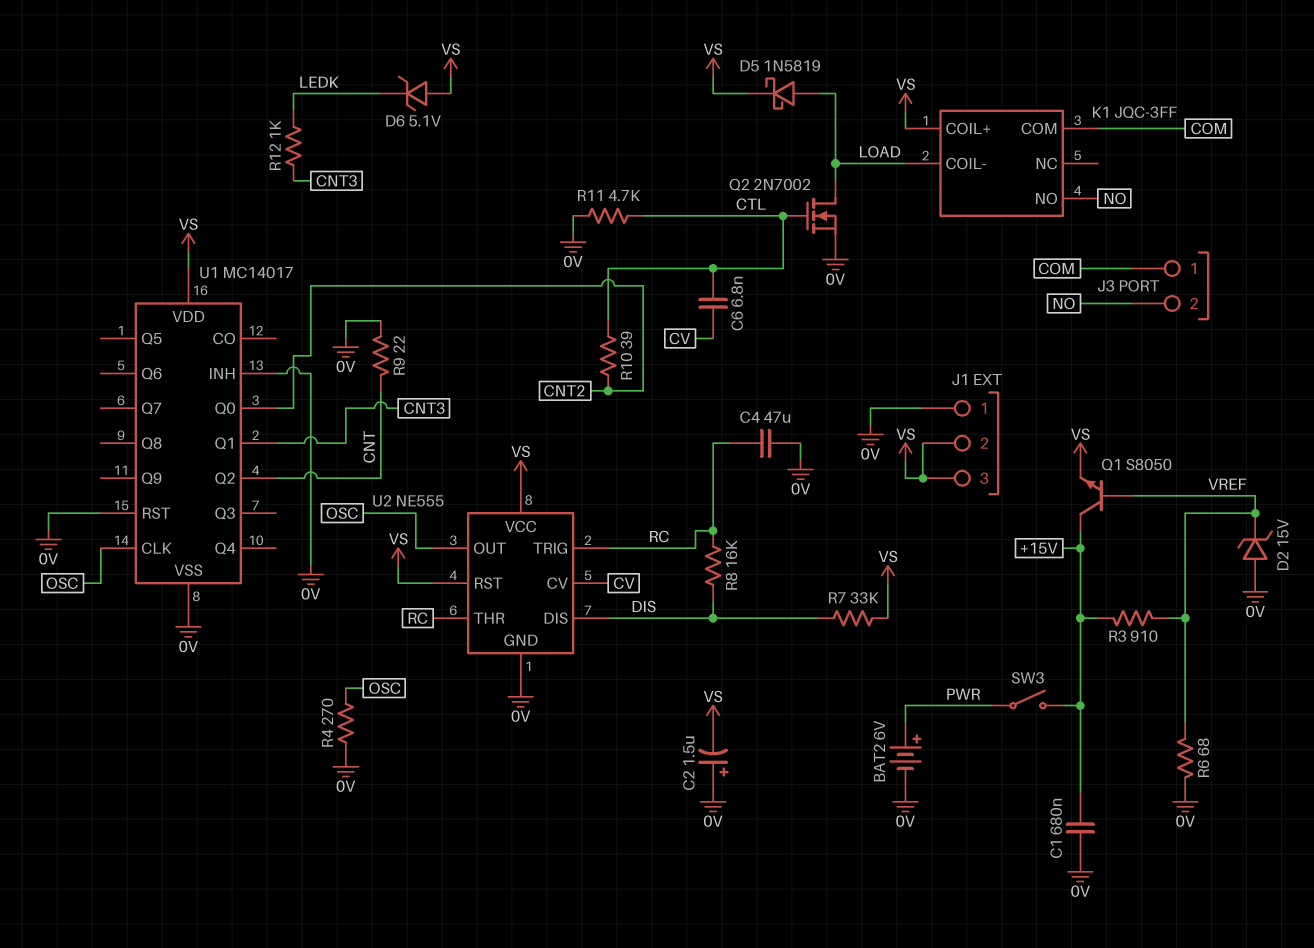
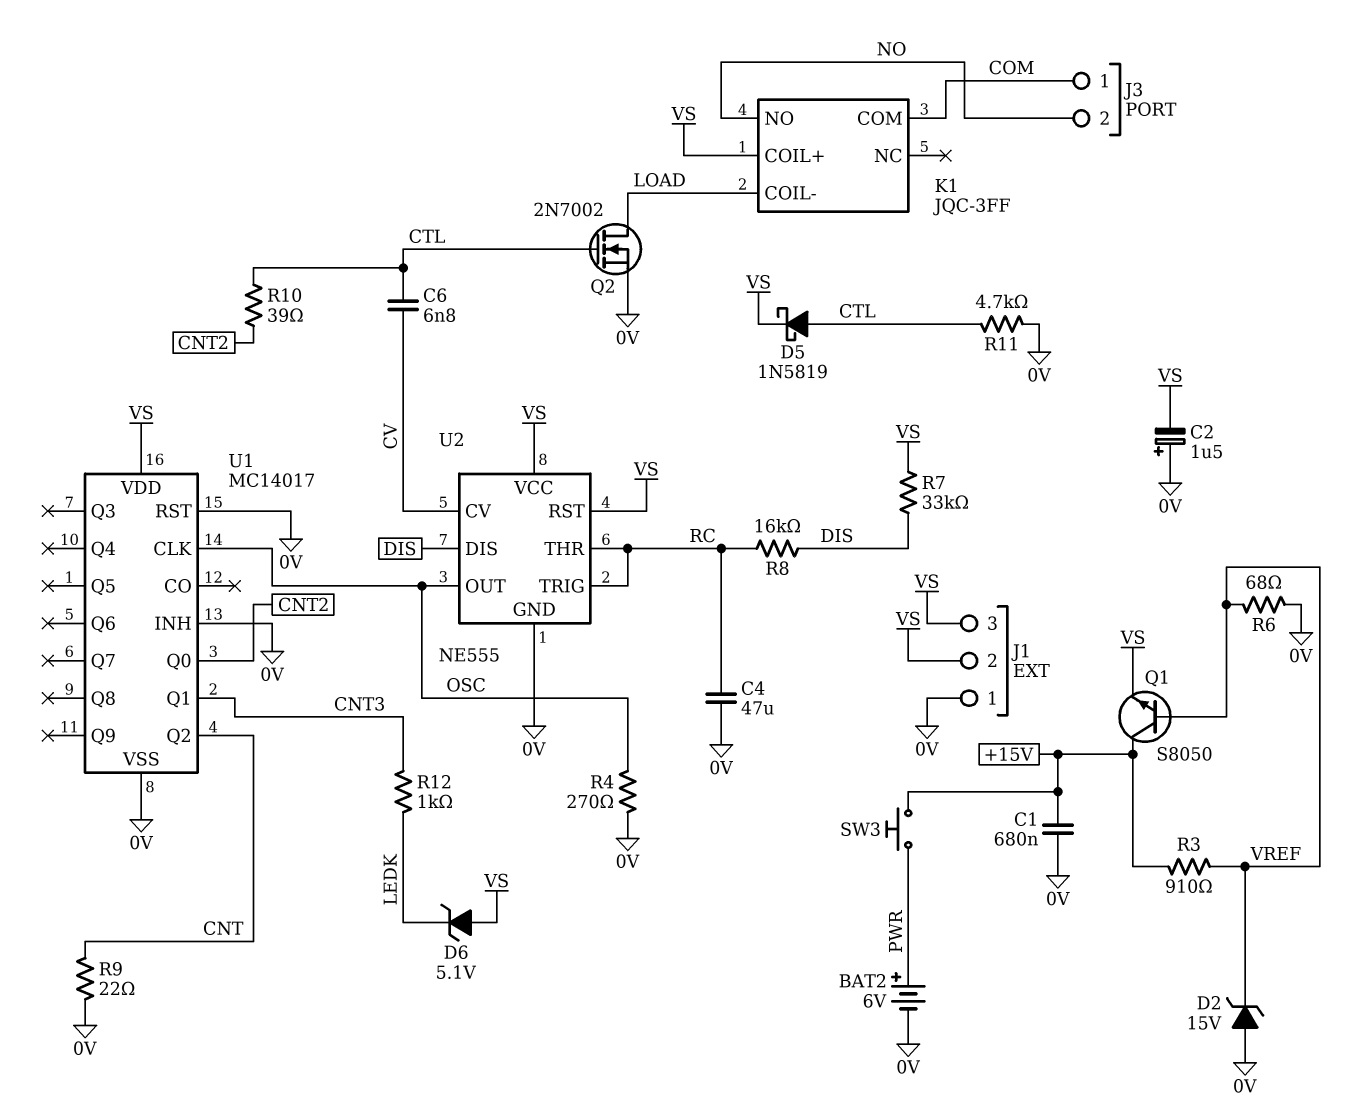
D5: schottky 1N5819 (A LOAD, K VS) -> schottky 1N5819 (A CTL, K VS)
SW3: switch (+15V, PWR) -> button (+15V, PWR)

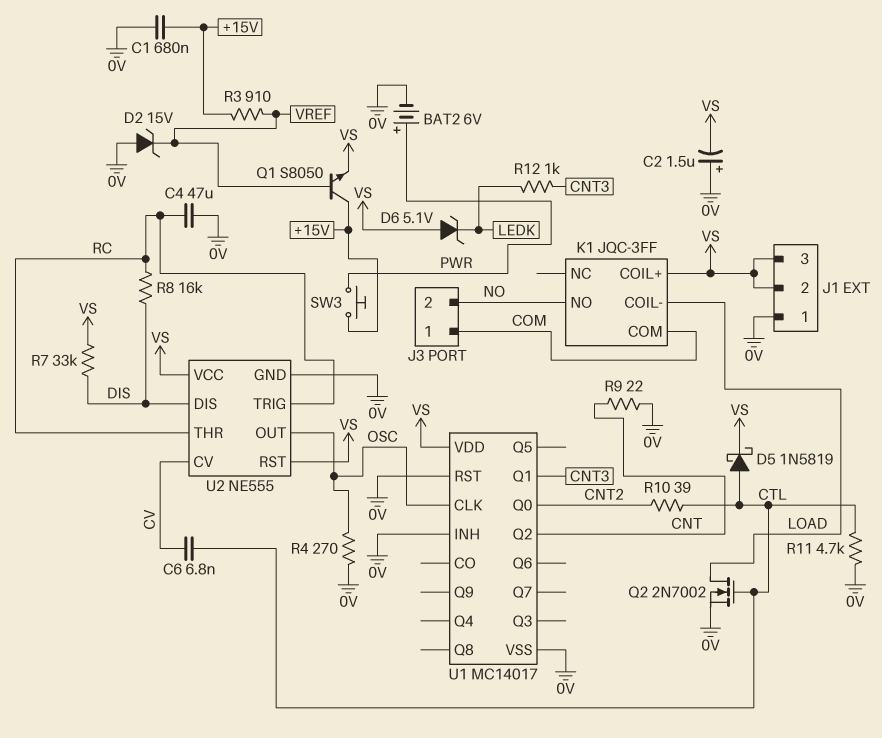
R6: 68 (0V, VREF) -> none

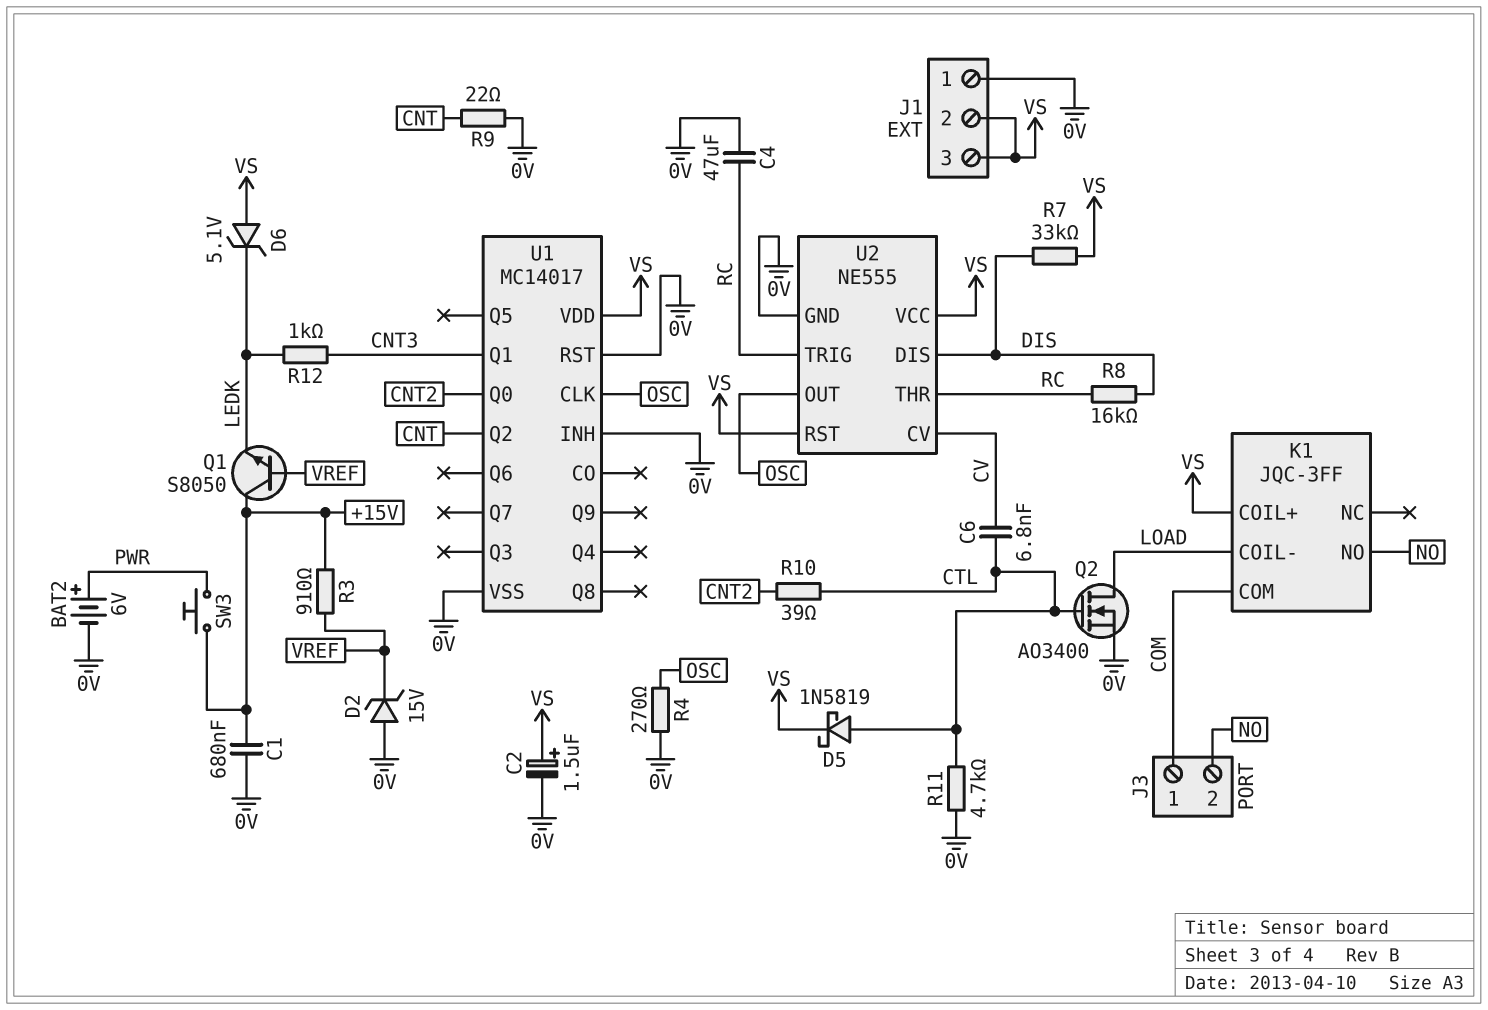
C2: 1.5uF (plus 0V, minus VS) -> 1.5uF (plus VS, minus 0V)
Q1: NPN S8050 (B VREF, C +15V, E VS) -> NPN S8050 (B VREF, C +15V, E LEDK)
Q2: NMOS 2N7002 (G CTL, D LOAD, S 0V) -> NMOS AO3400 (G CTL, D LOAD, S 0V)

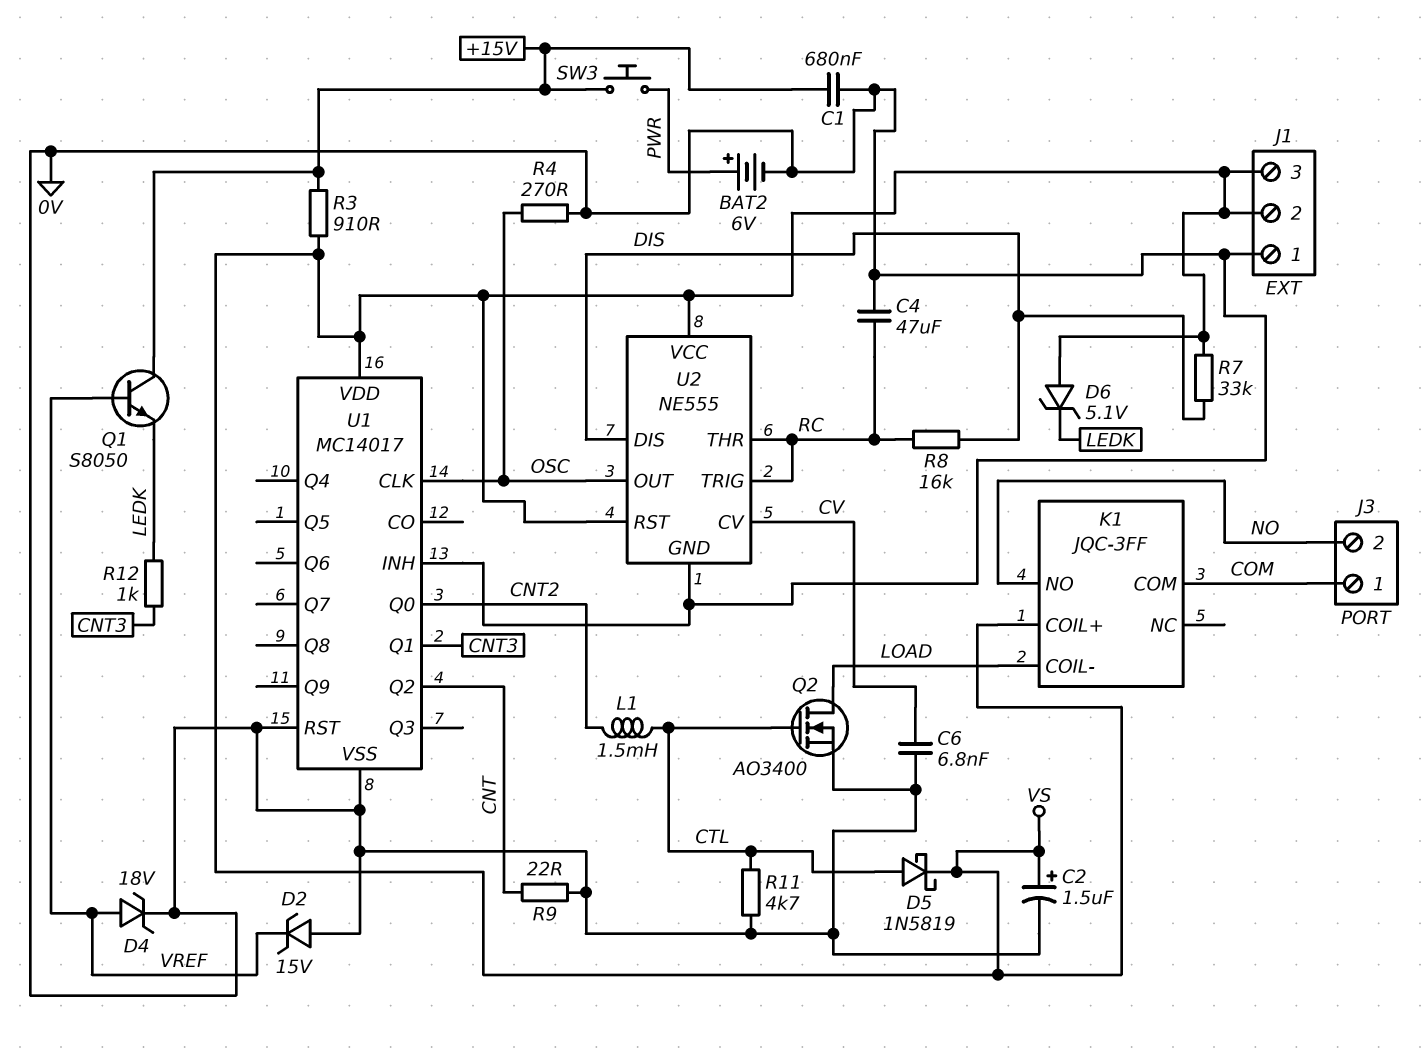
C6: 6.8nF (CTL, CV) -> 6.8nF (0V, CV)
D4: none -> zener 18V (A VREF, K 0V)
L1: none -> 1.5mH (CNT2, CTL)
R3: 910 (+15V, VREF) -> 910 (+15V, VS)
R10: 39 (CNT2, CTL) -> none

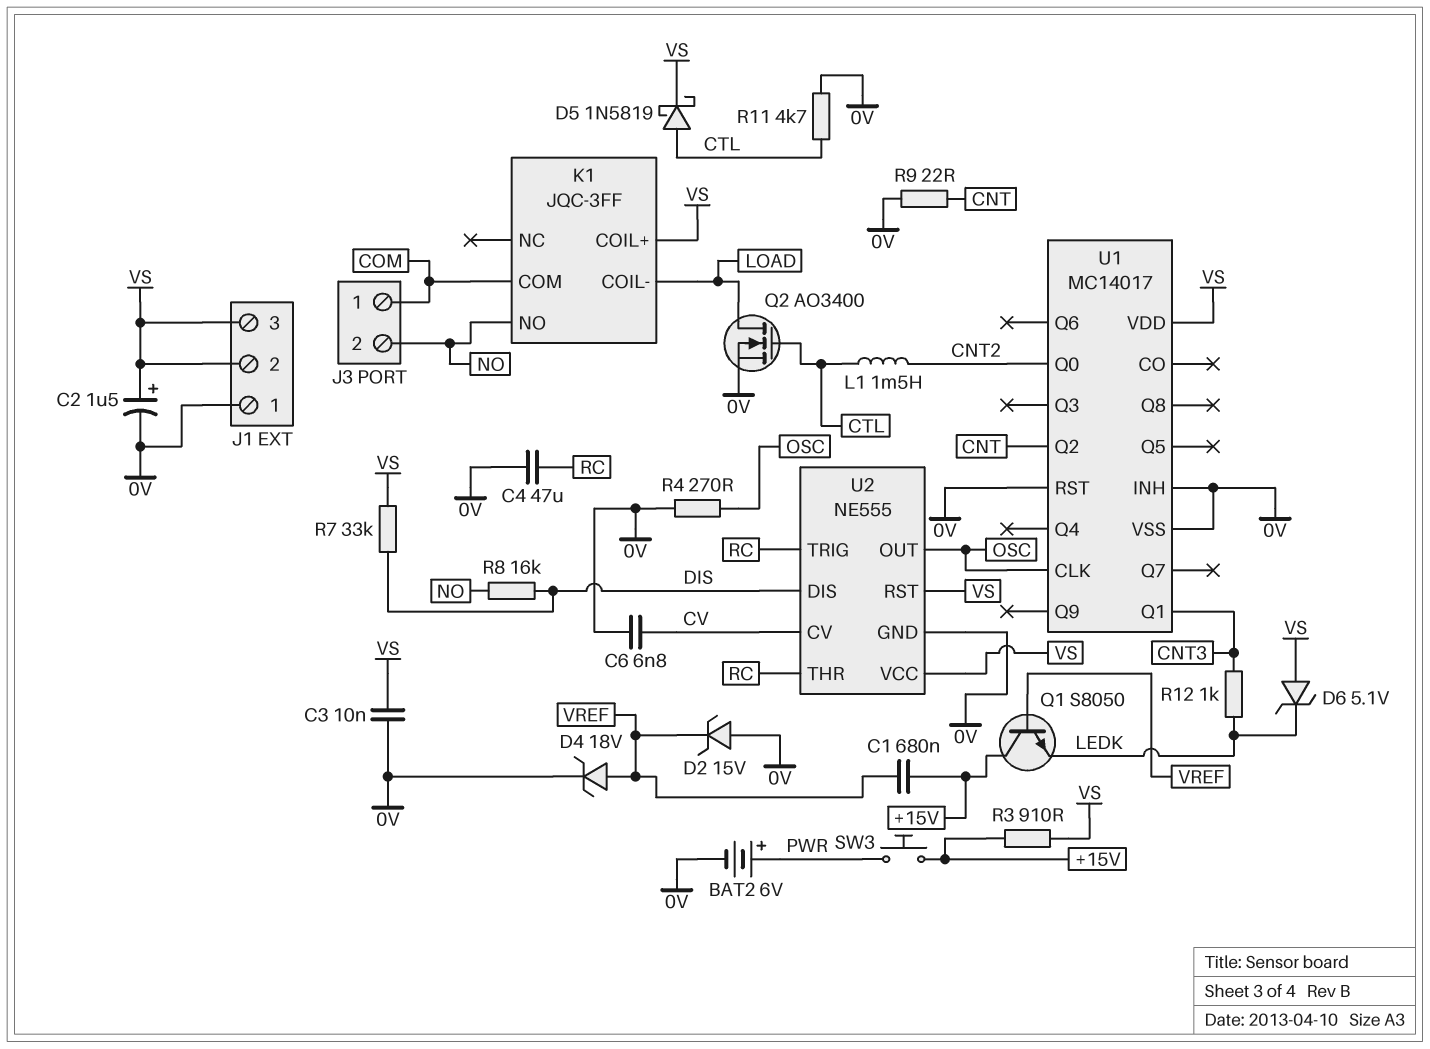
C1: 680nF (+15V, 0V) -> 680nF (+15V, VREF)
C3: none -> 10nF (0V, VS)
R8: 16k (DIS, RC) -> 16k (DIS, NO)

